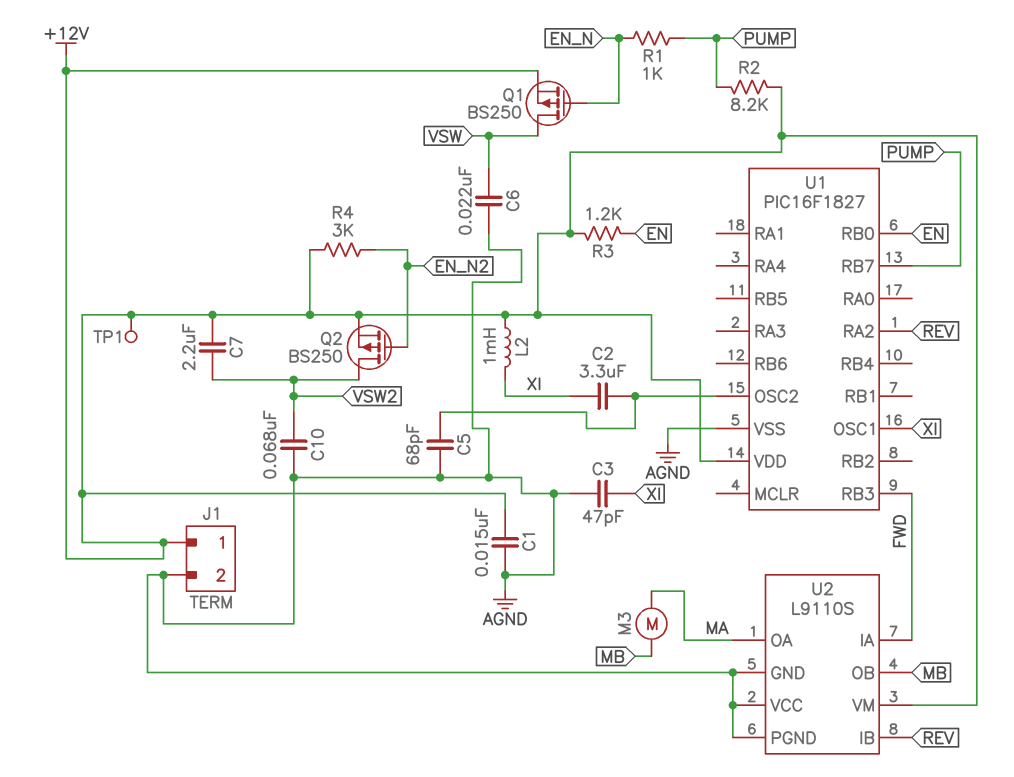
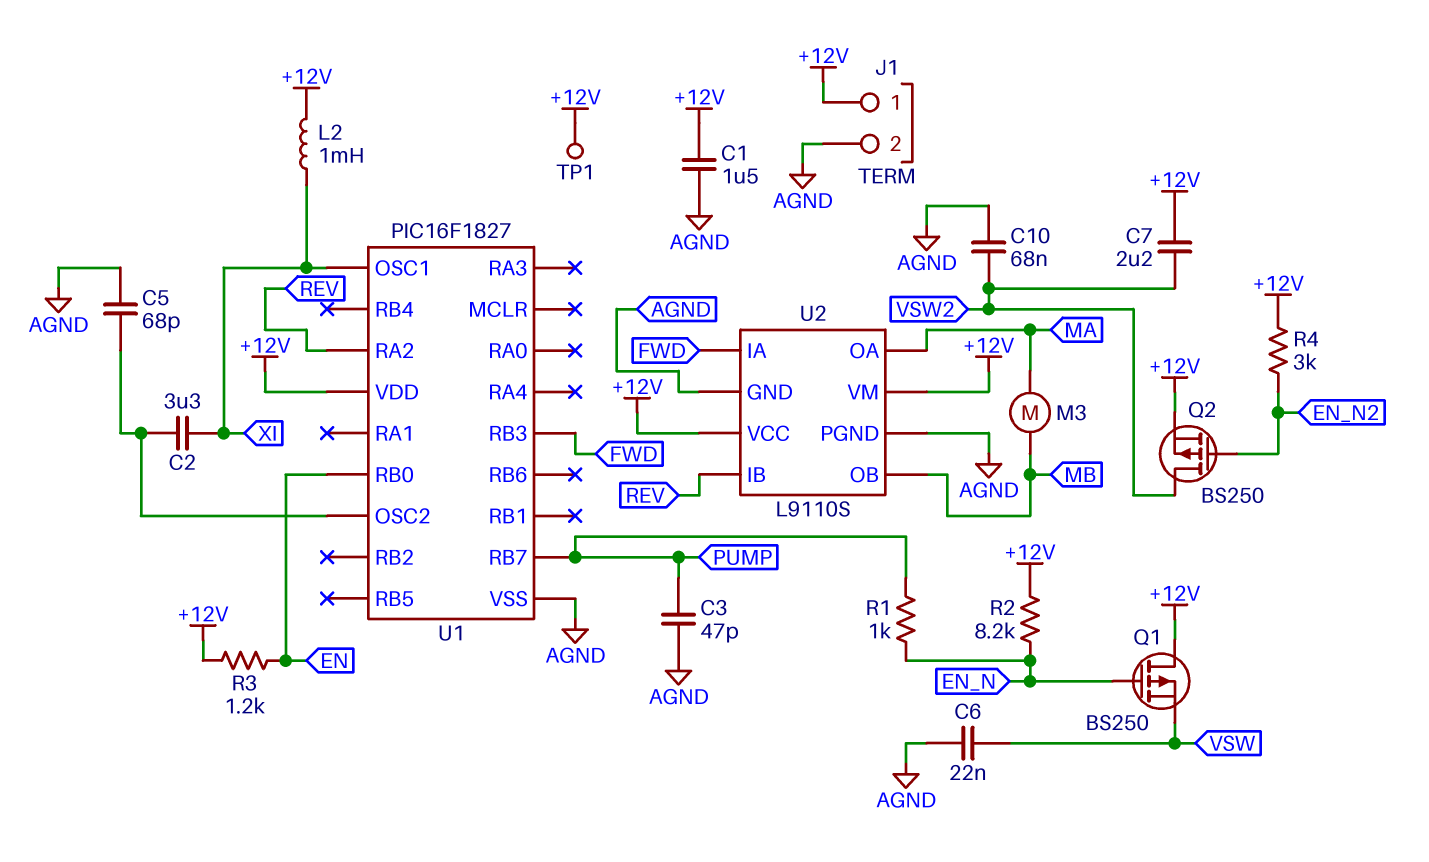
C1: 15nF (+12V, AGND) -> 1.5uF (+12V, AGND)
C3: 47pF (AGND, XI) -> 47pF (AGND, PUMP)
Q1: PMOS BS250 (G EN_N, D VSW, S +12V) -> PMOS BS250 (G EN_N, D +12V, S VSW)
R2: 8.2k (+12V, PUMP) -> 8.2k (+12V, EN_N)
U2 pin VCC: AGND -> +12V

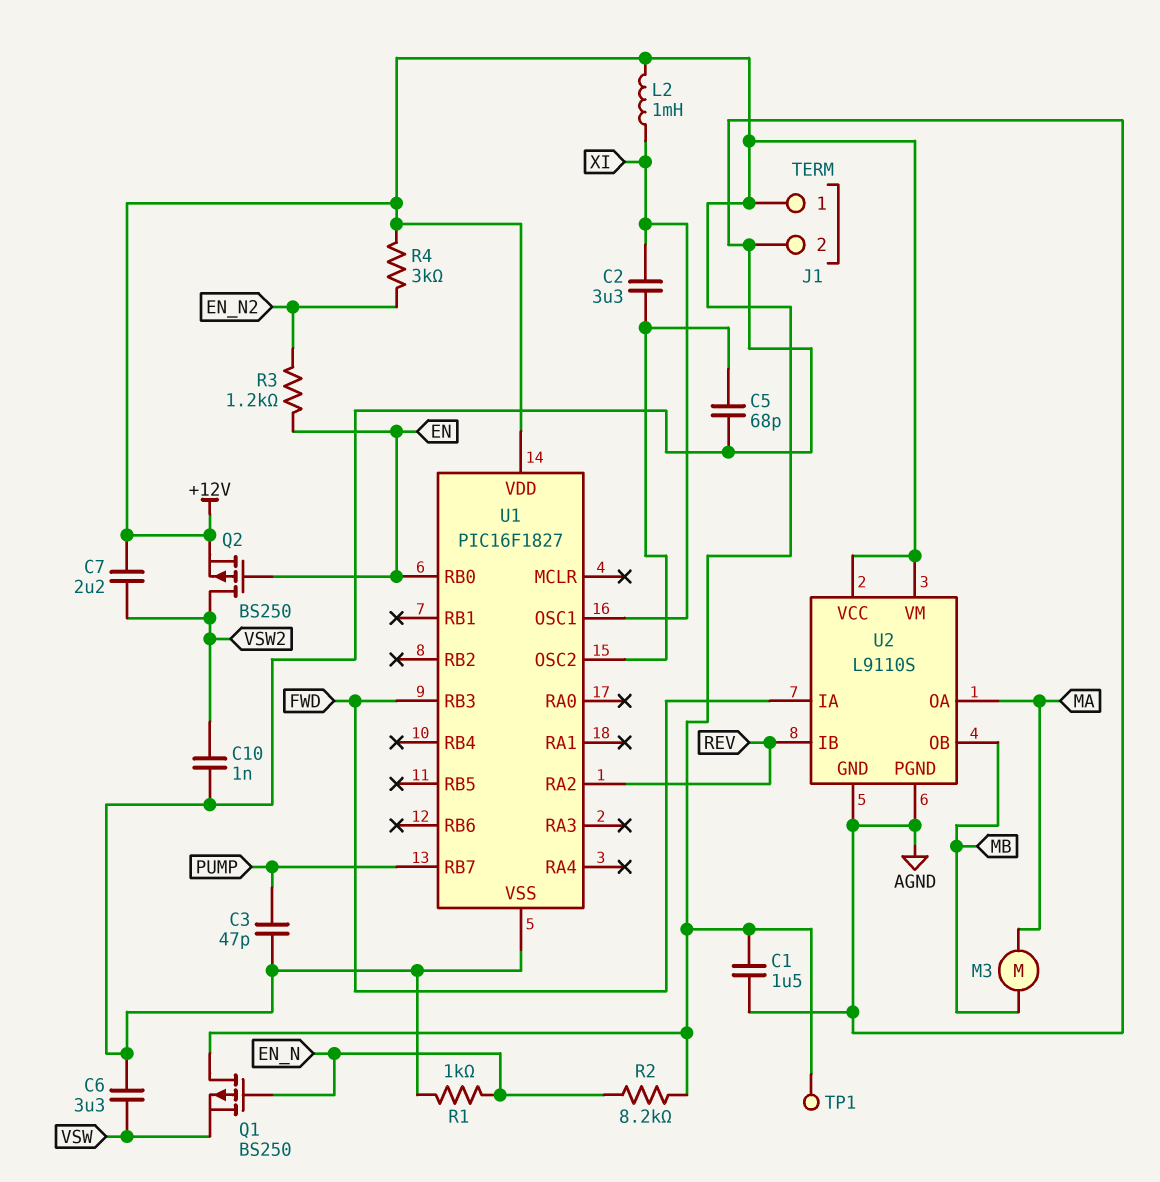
C6: 22nF (AGND, VSW) -> 3.3uF (AGND, VSW)
C10: 68nF (AGND, VSW2) -> 1nF (AGND, VSW2)
Q2: PMOS BS250 (G EN_N2, D VSW2, S +12V) -> PMOS BS250 (G EN, D VSW2, S +12V)
R1: 1k (EN_N, PUMP) -> 1k (AGND, EN_N)
R3: 1.2k (+12V, EN) -> 1.2k (EN, EN_N2)

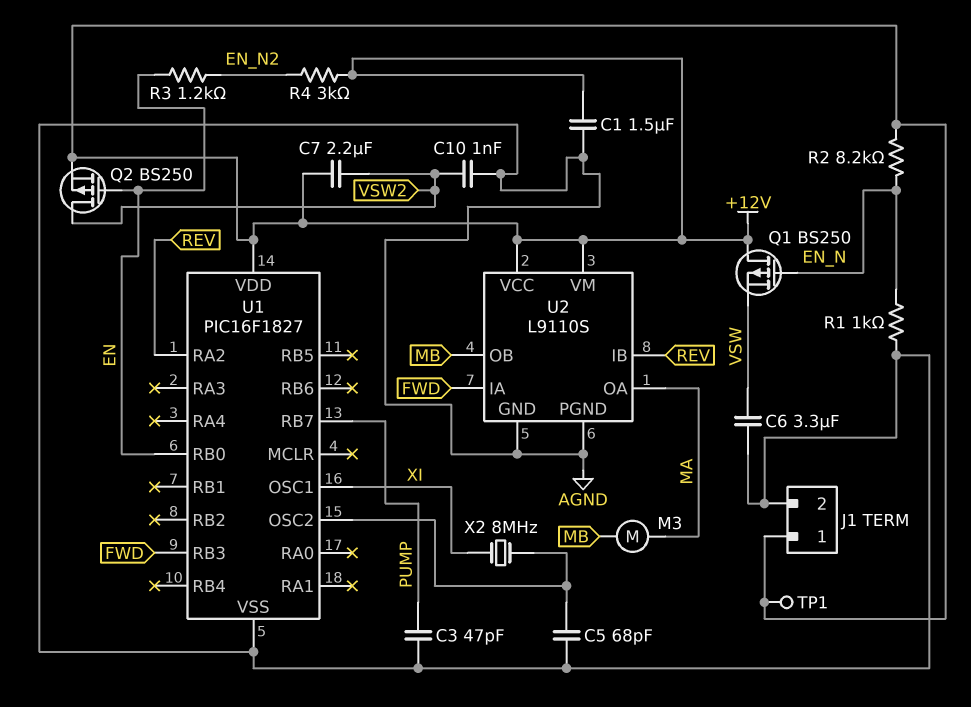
C2: 3.3uF (U1/OSC2, XI) -> none
L2: 1mH (+12V, XI) -> none
X2: none -> 8MHz (U1/OSC2, XI)

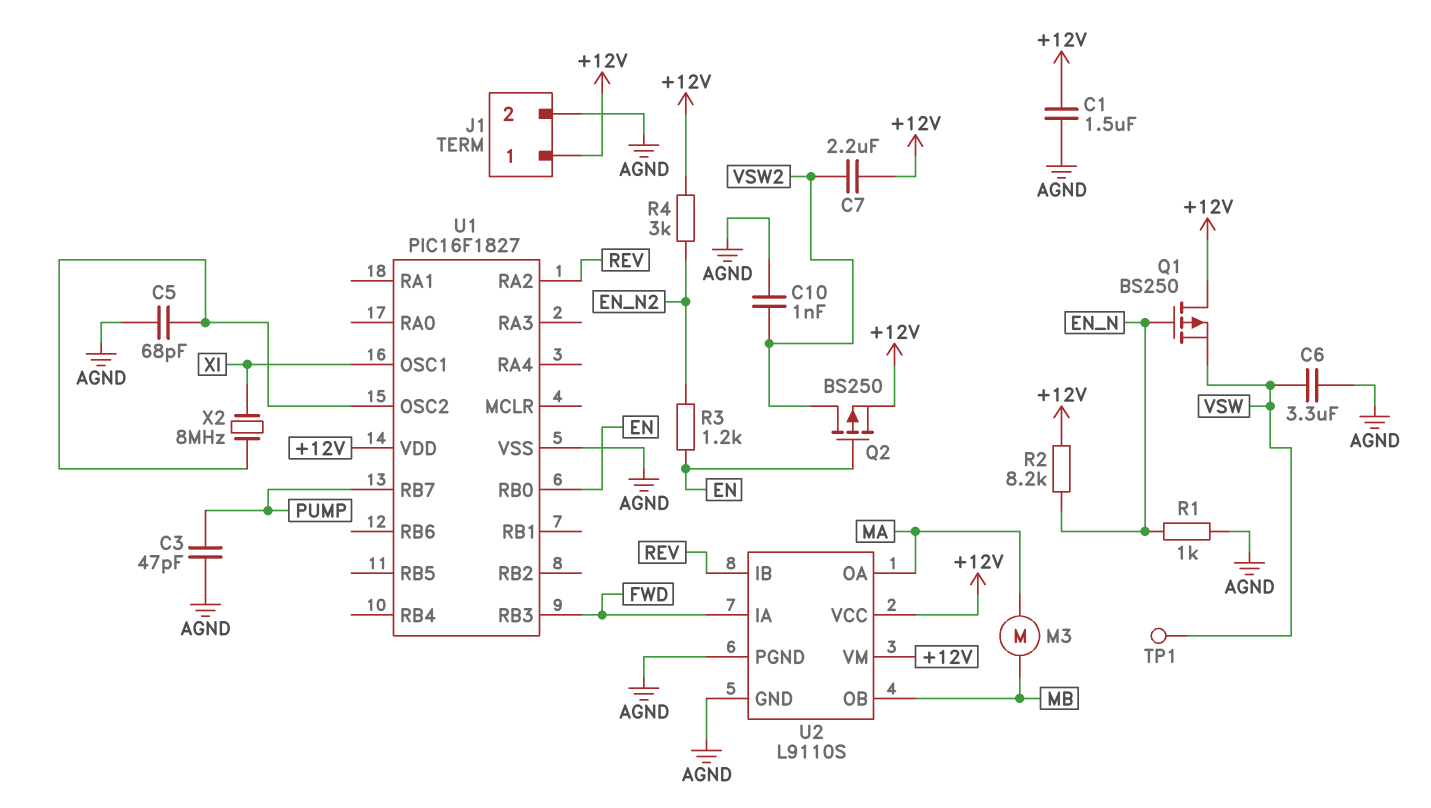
TP1: test point (+12V) -> test point (VSW)

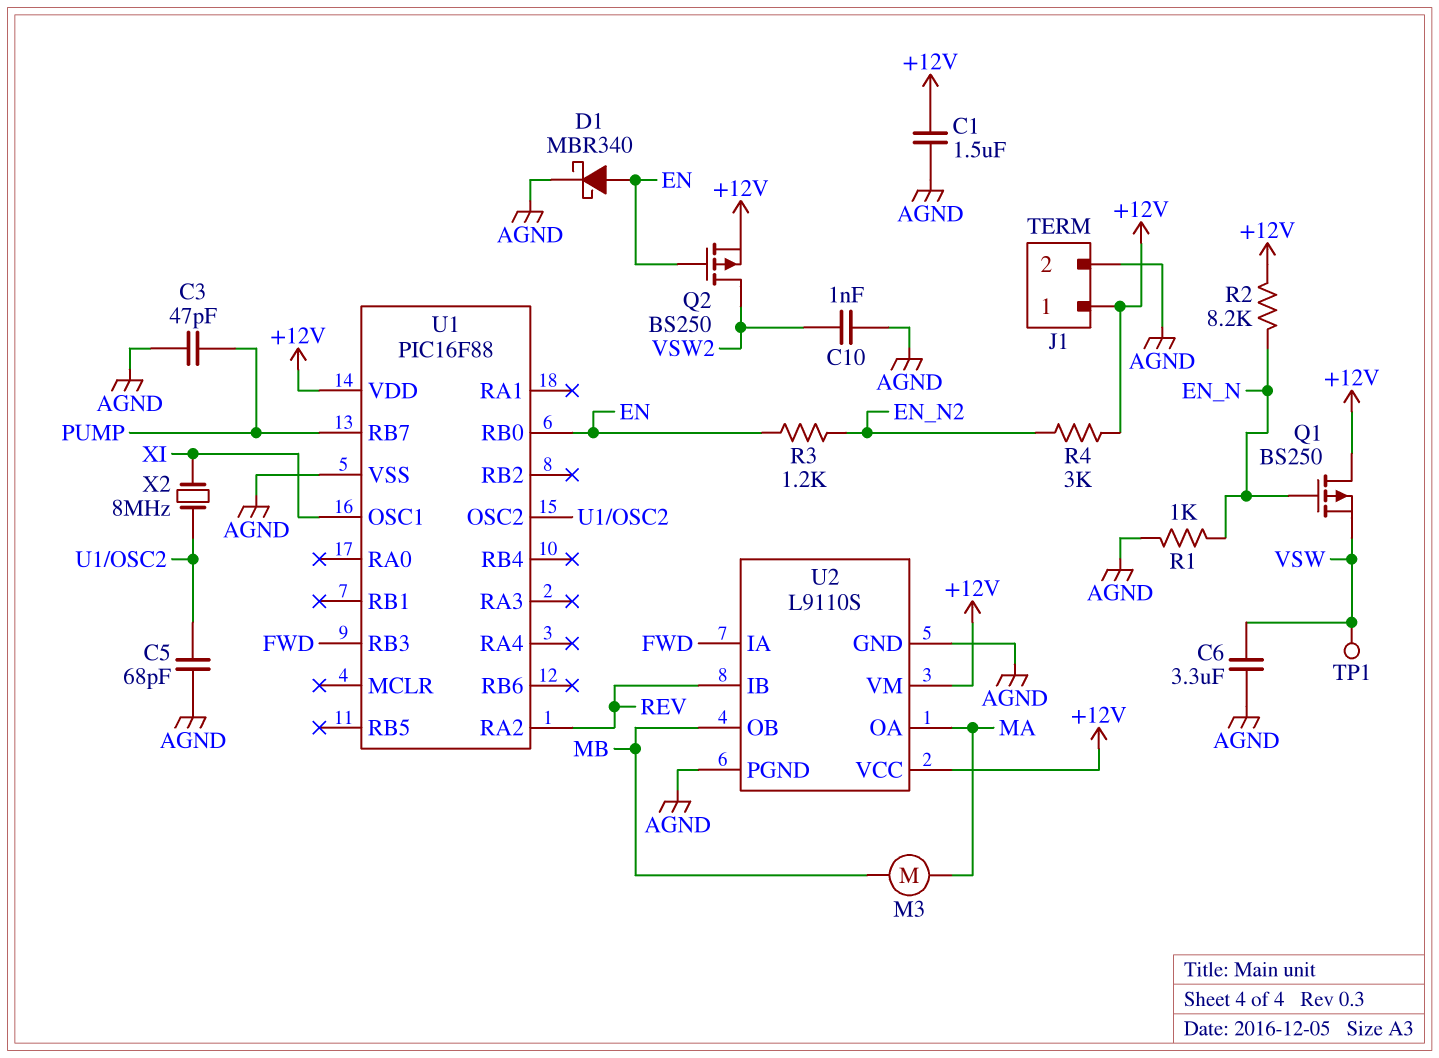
C7: 2.2uF (+12V, VSW2) -> none
D1: none -> schottky MBR340 (A EN, K AGND)
U1: PIC16F1827 -> PIC16F88

